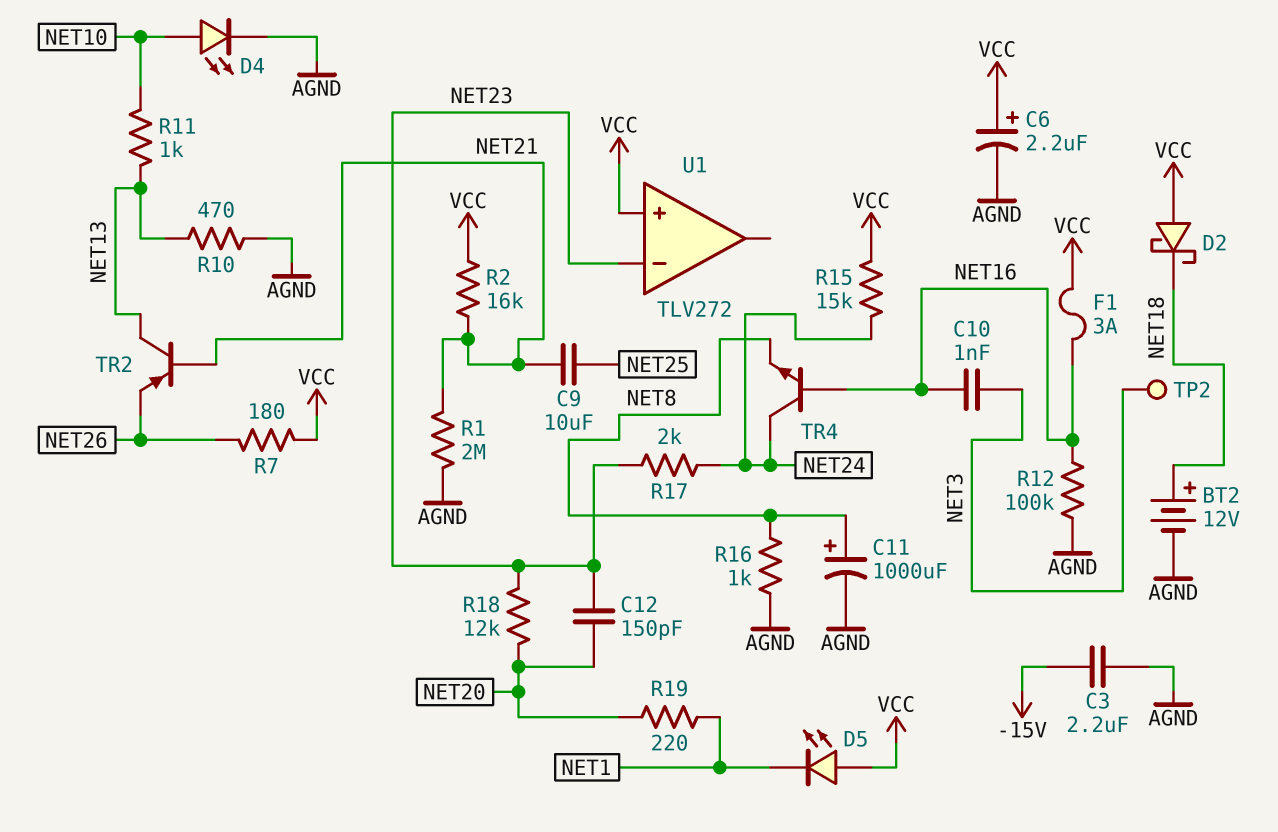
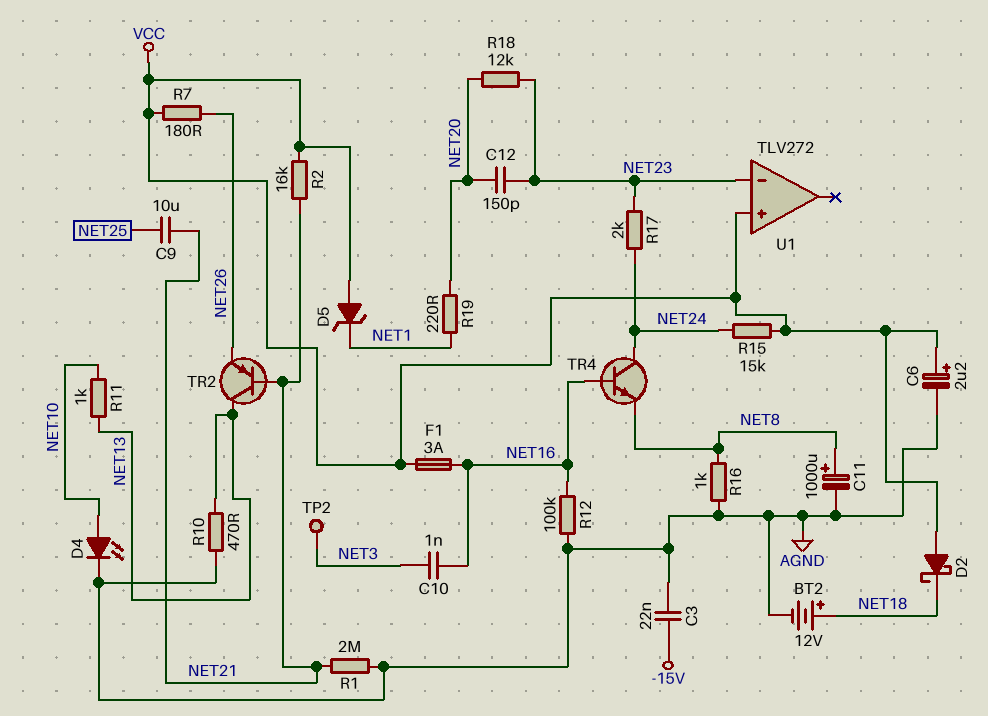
C3: 2.2uF (-15V, AGND) -> 22nF (-15V, AGND)
D5: LED (A VCC, K NET1) -> zener (A VCC, K NET1)

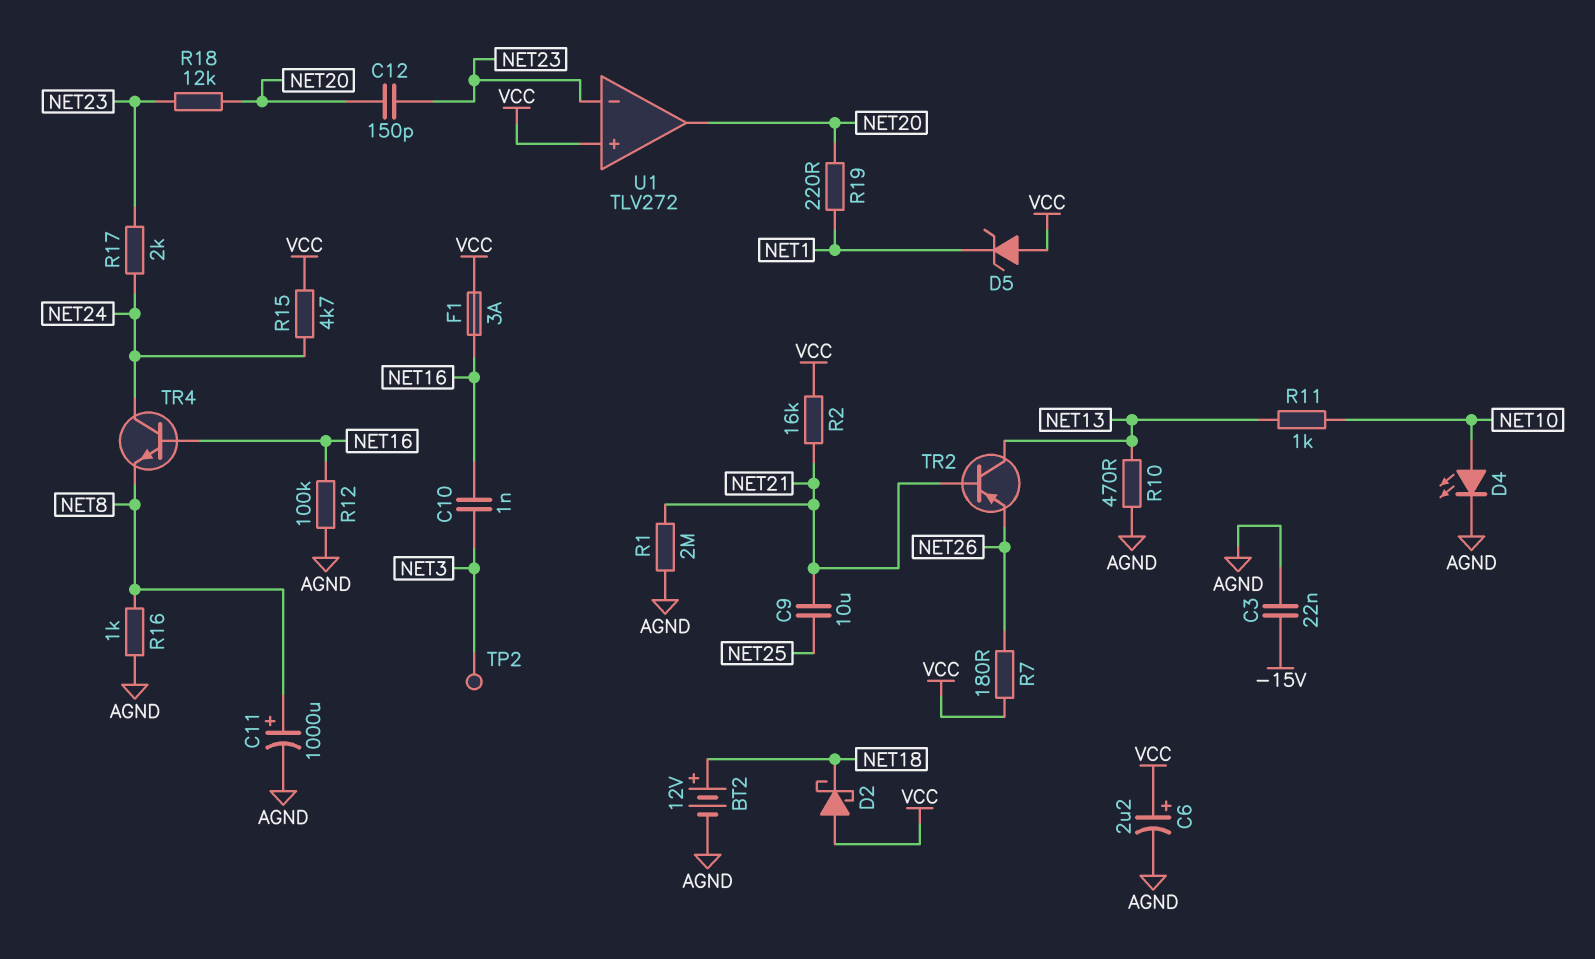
R15: 15k (NET24, VCC) -> 4.7k (NET24, VCC)
U1 pin out: none -> NET20

